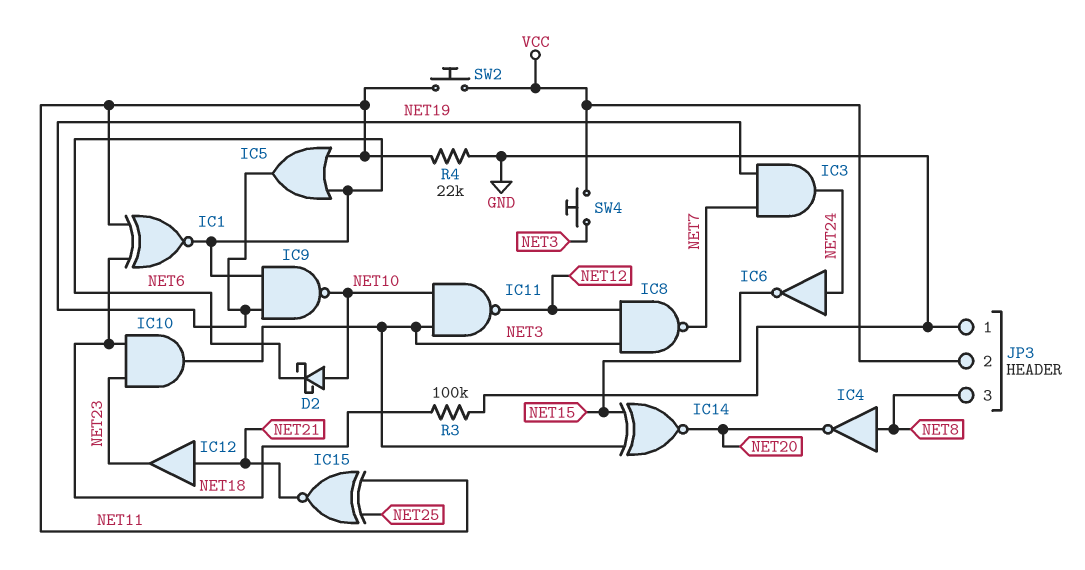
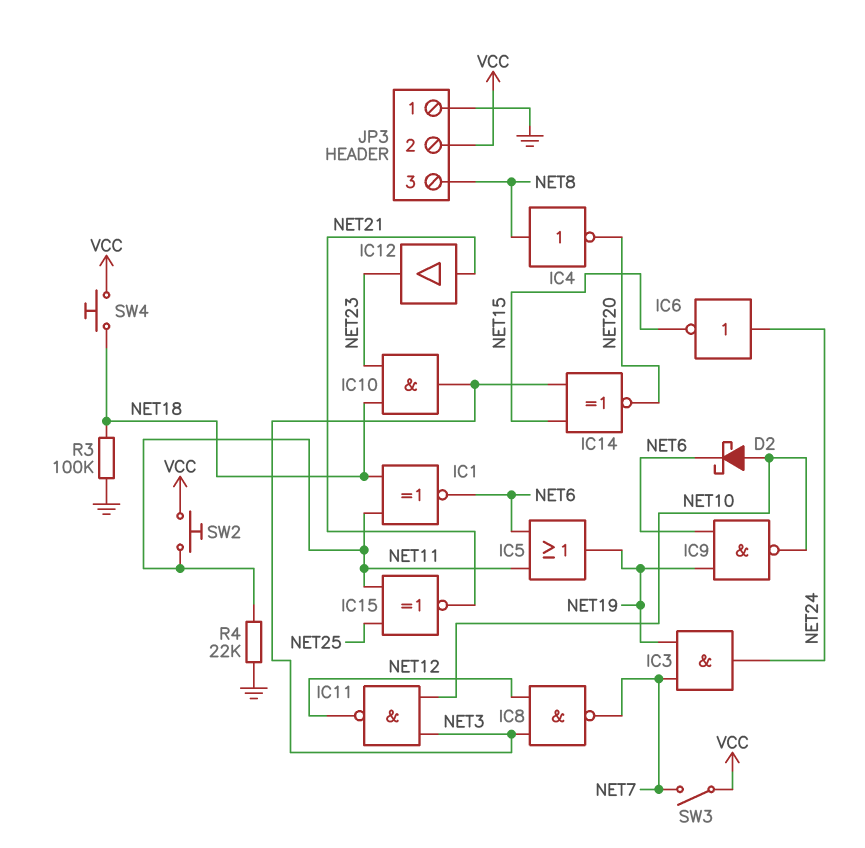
SW3: none -> switch (NET7, VCC)
SW4: button (NET3, VCC) -> button (NET18, VCC)

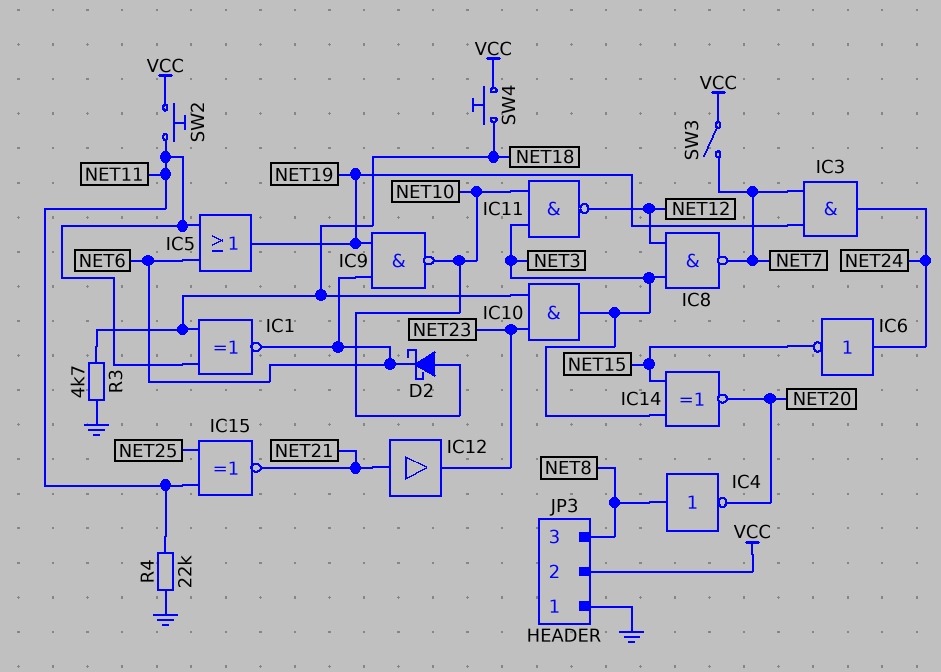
R3: 100k (GND, NET18) -> 4.7k (GND, NET18)

